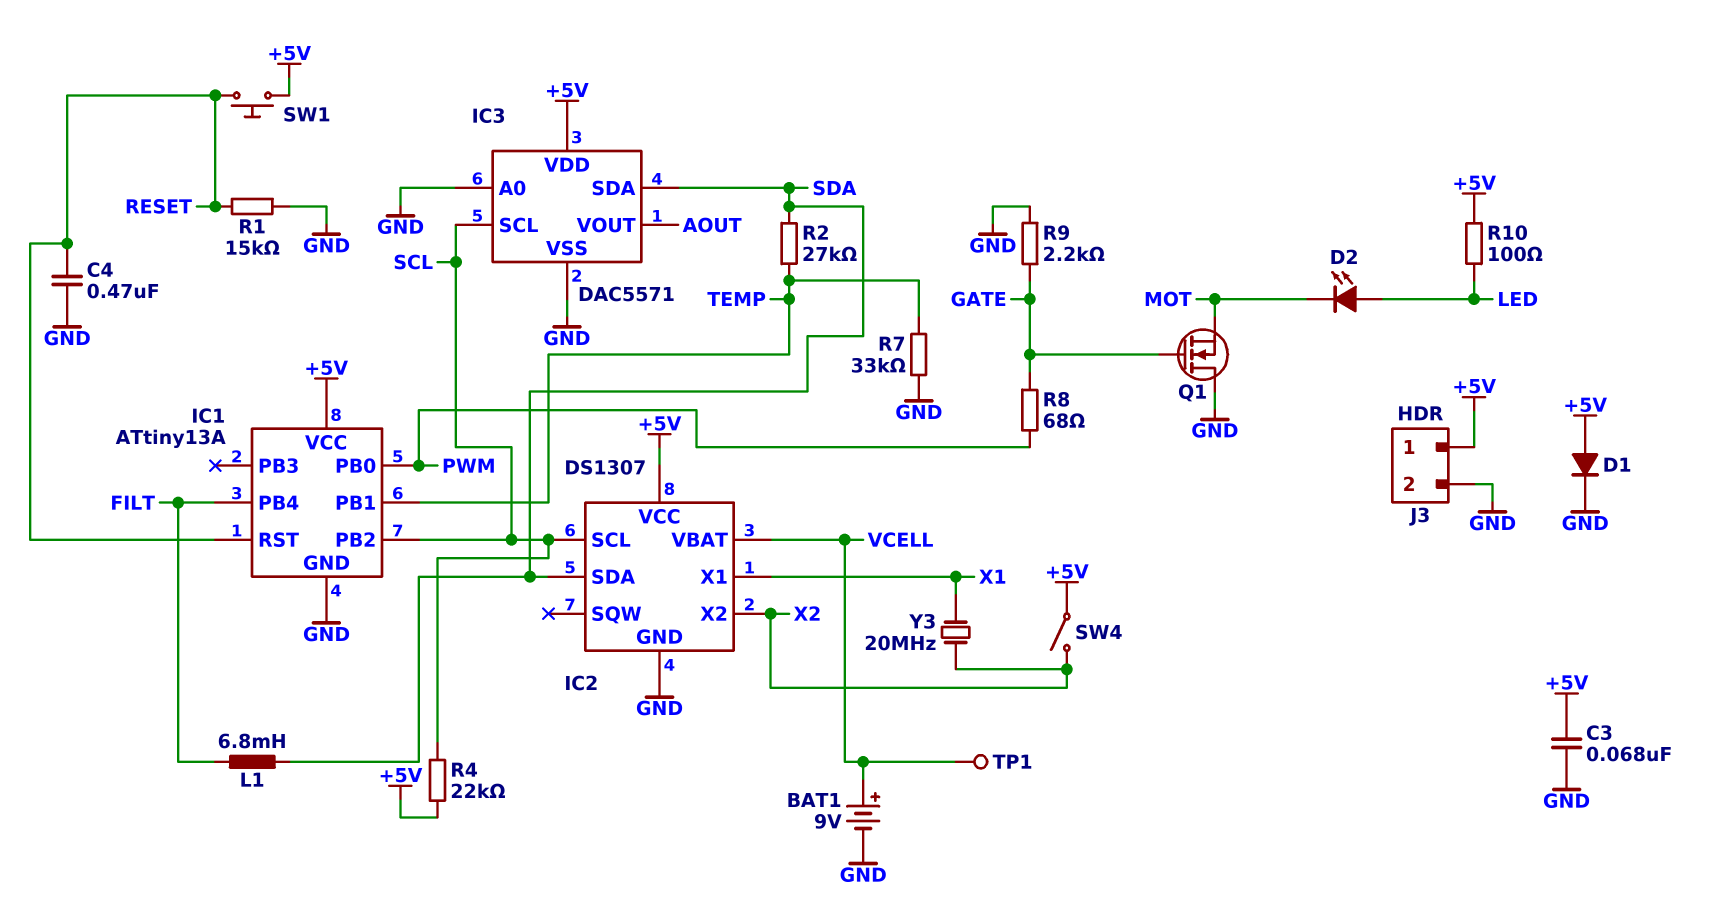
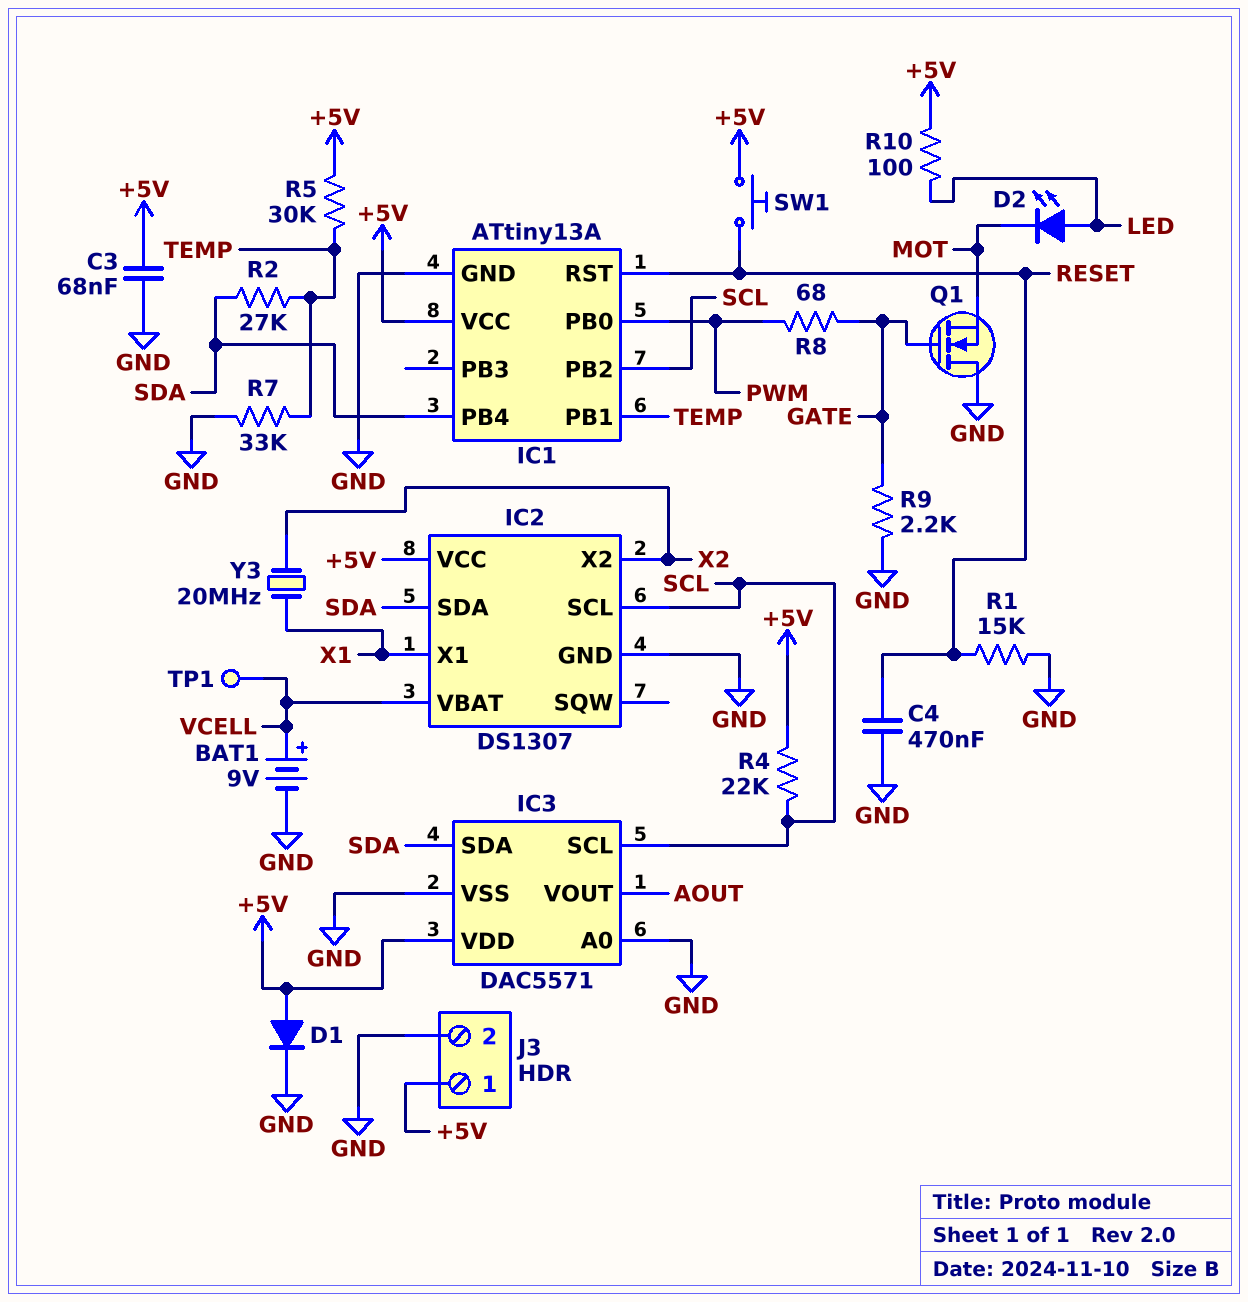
IC1 pin PB4: FILT -> SDA
L1: 6.8mH (FILT, SDA) -> none
R5: none -> 30k (+5V, TEMP)
SW4: switch (+5V, X2) -> none

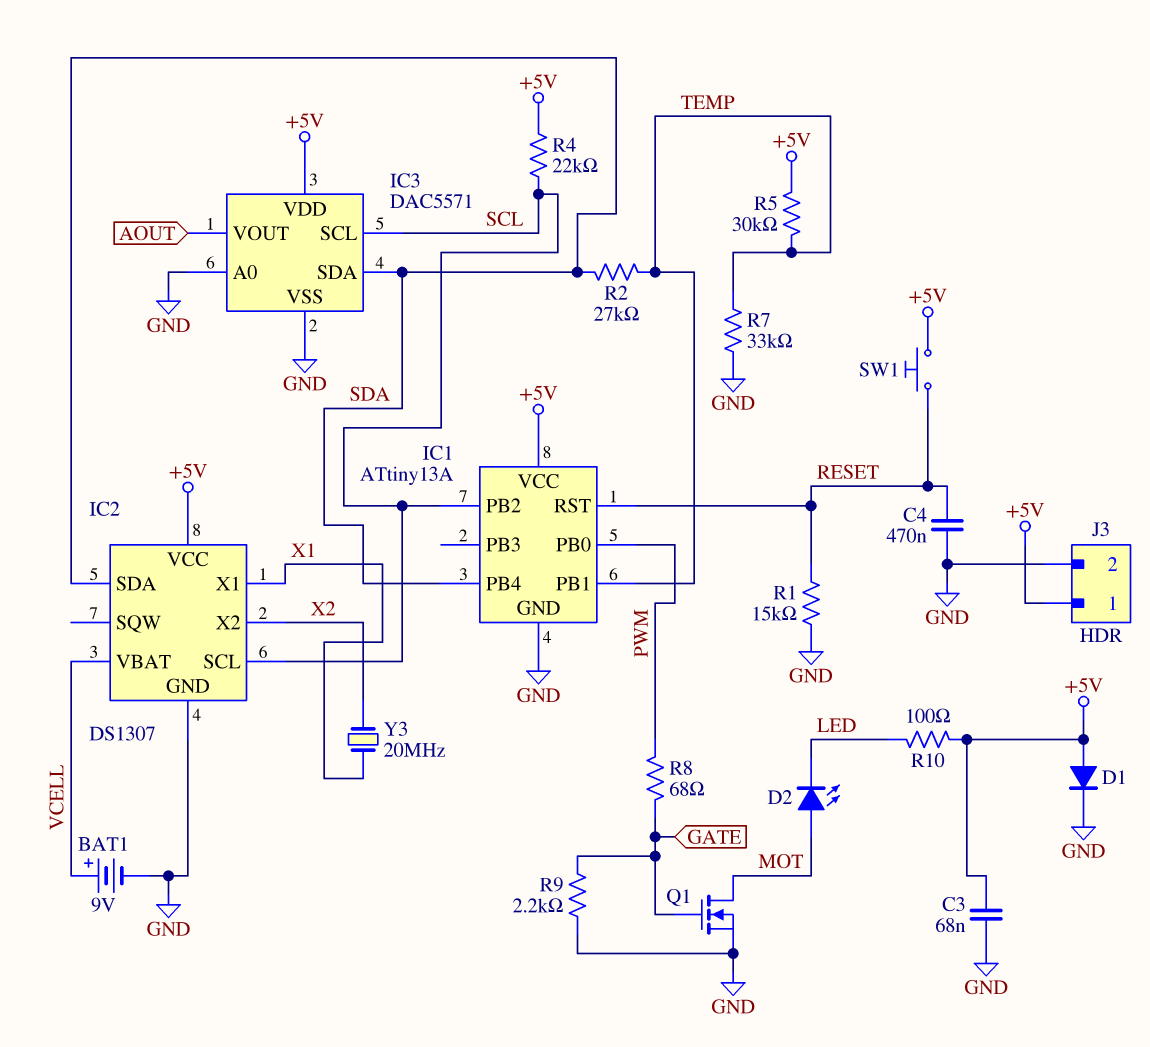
D2: LED (A LED, K MOT) -> LED (A MOT, K LED)
Q1: NMOS (G GATE, D GND, S MOT) -> NMOS (G GATE, D MOT, S GND)
TP1: test point (VCELL) -> none

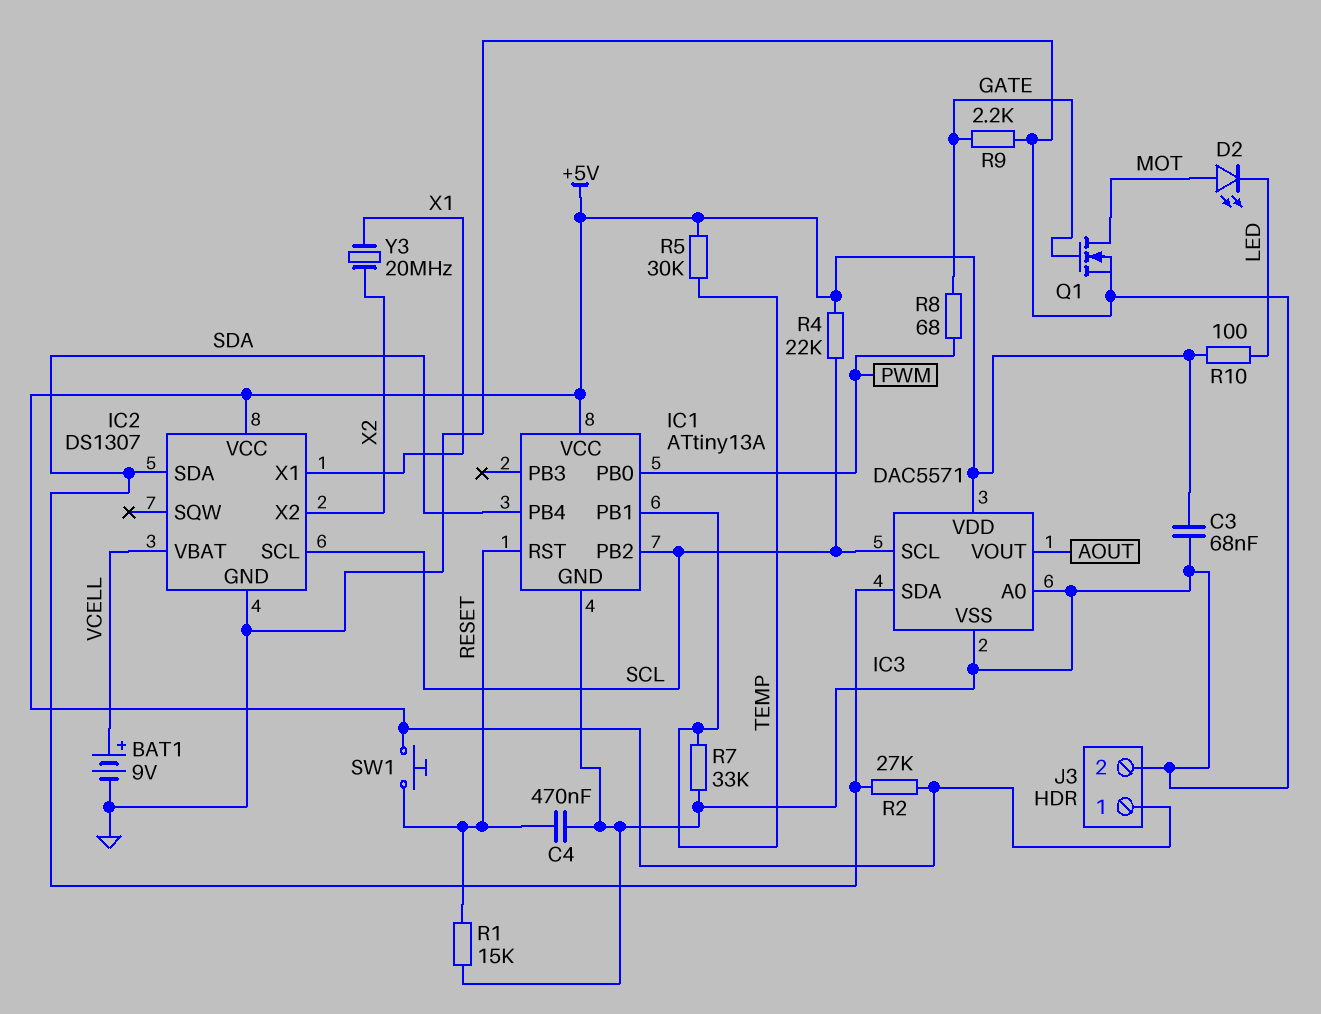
D1: diode (A +5V, K GND) -> none
R2: 27k (SDA, TEMP) -> 27k (+5V, SDA)

